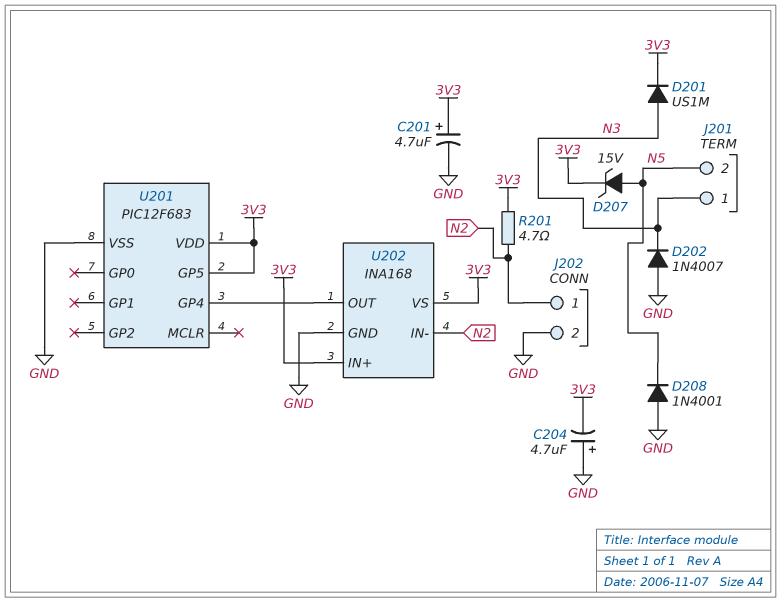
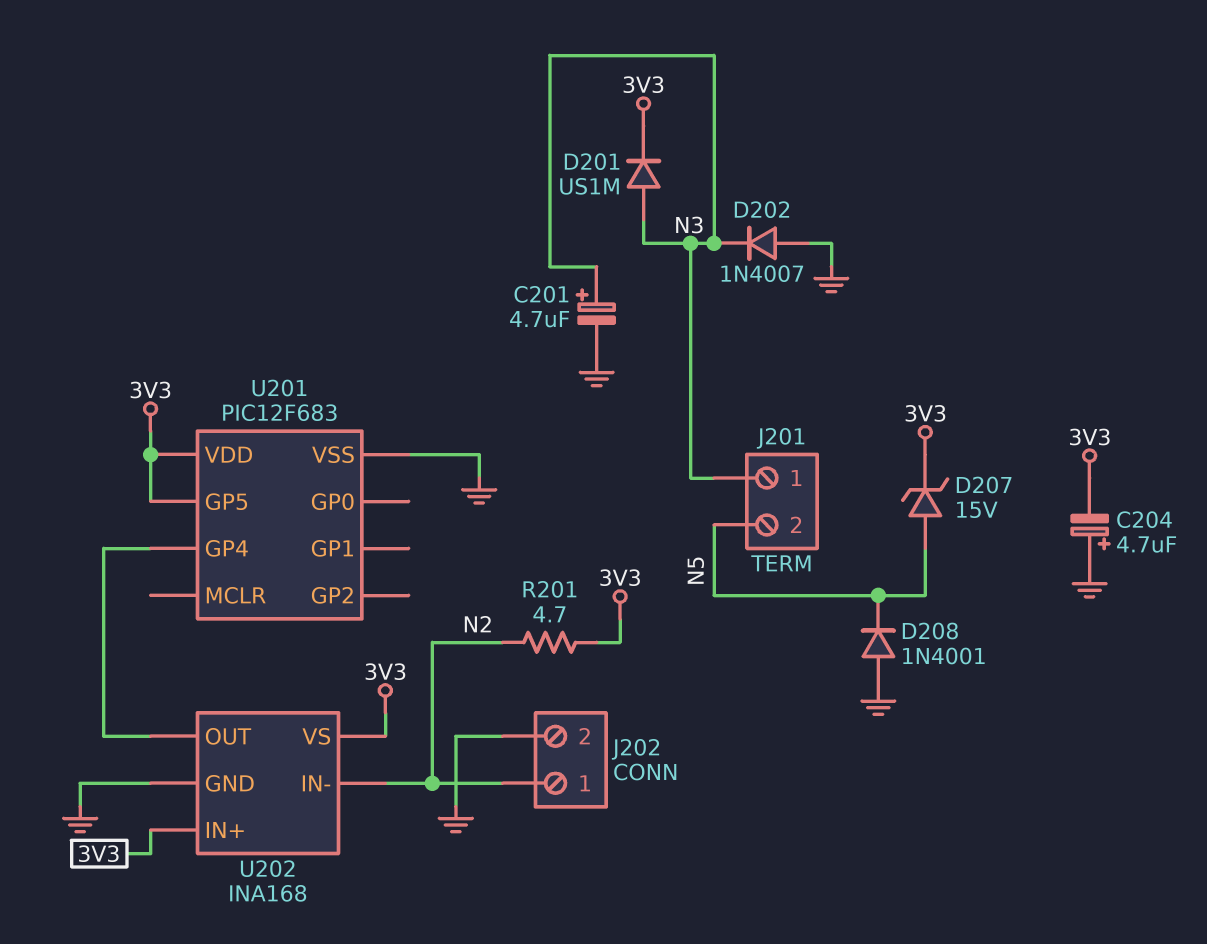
C201: 4.7uF (plus 3V3, minus GND) -> 4.7uF (plus N3, minus GND)

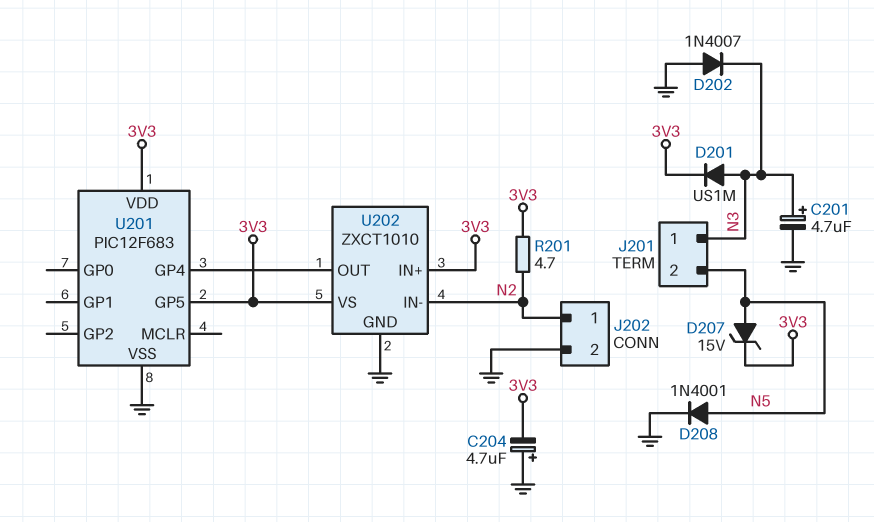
D208: diode 1N4001 (A GND, K N5) -> diode 1N4001 (A N5, K GND)
U202: INA168 -> ZXCT1010

